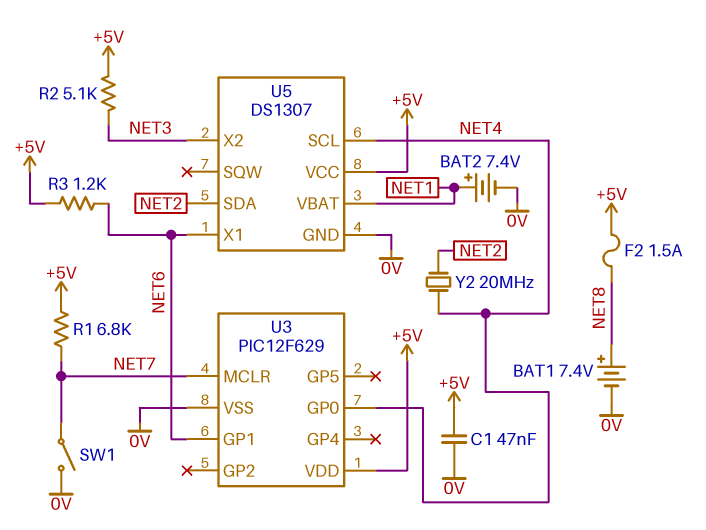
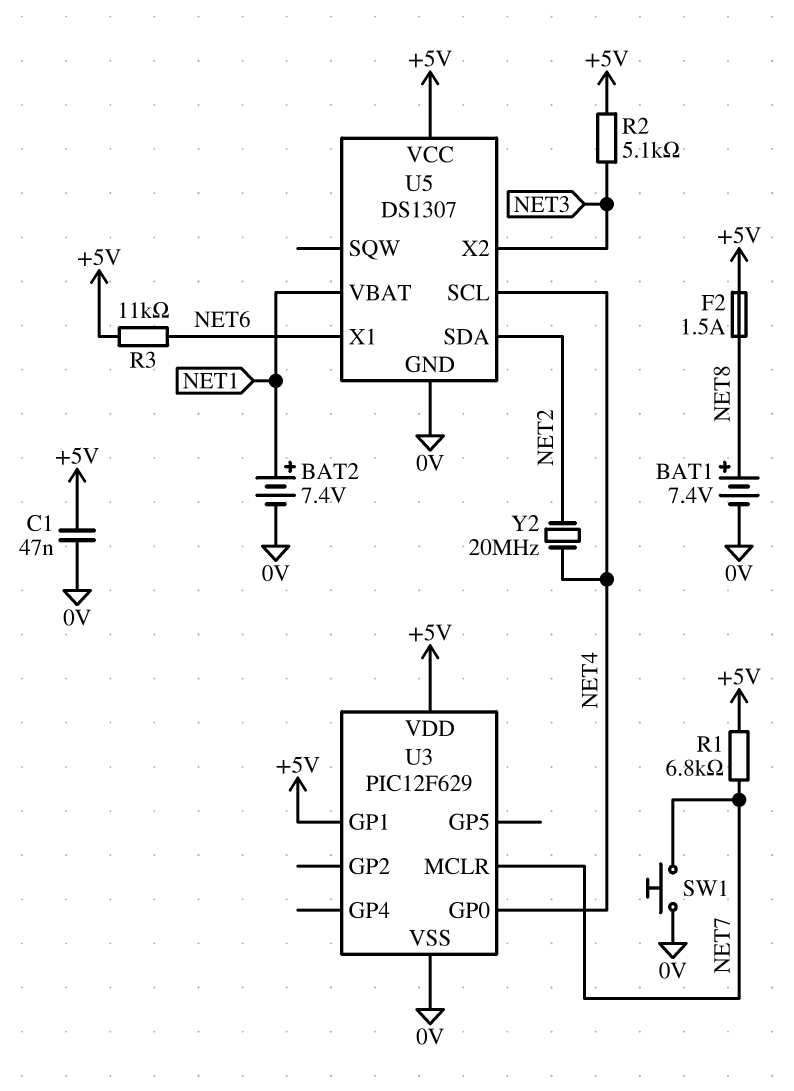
R3: 1.2k (+5V, NET6) -> 11k (+5V, NET6)
SW1: switch (0V, NET7) -> button (0V, NET7)
U3 pin GP1: NET6 -> +5V

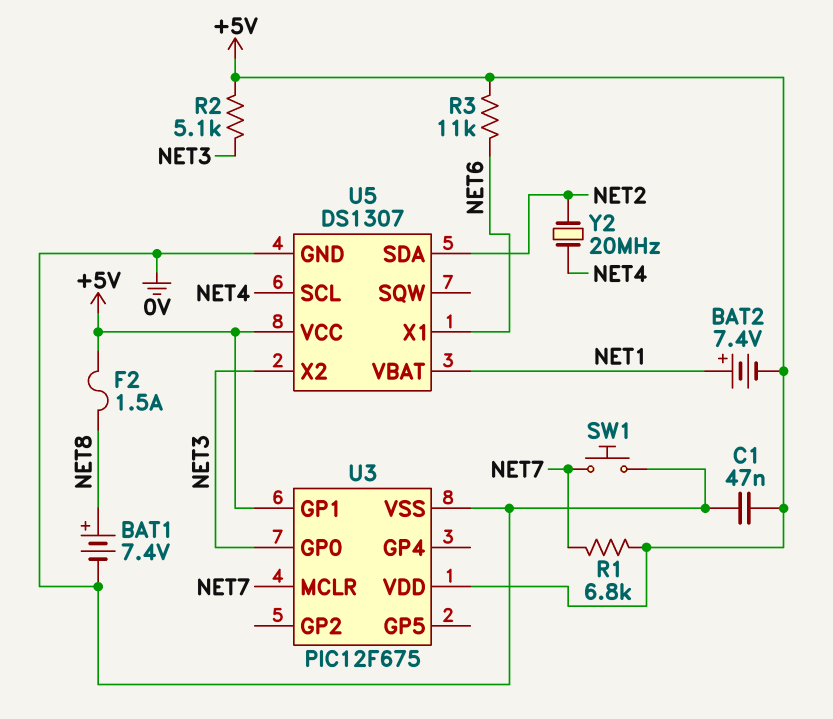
BAT2: 7.4V (plus NET1, minus 0V) -> 7.4V (plus NET1, minus +5V)
U3: PIC12F629 -> PIC12F675
U3 pin GP0: NET4 -> NET3

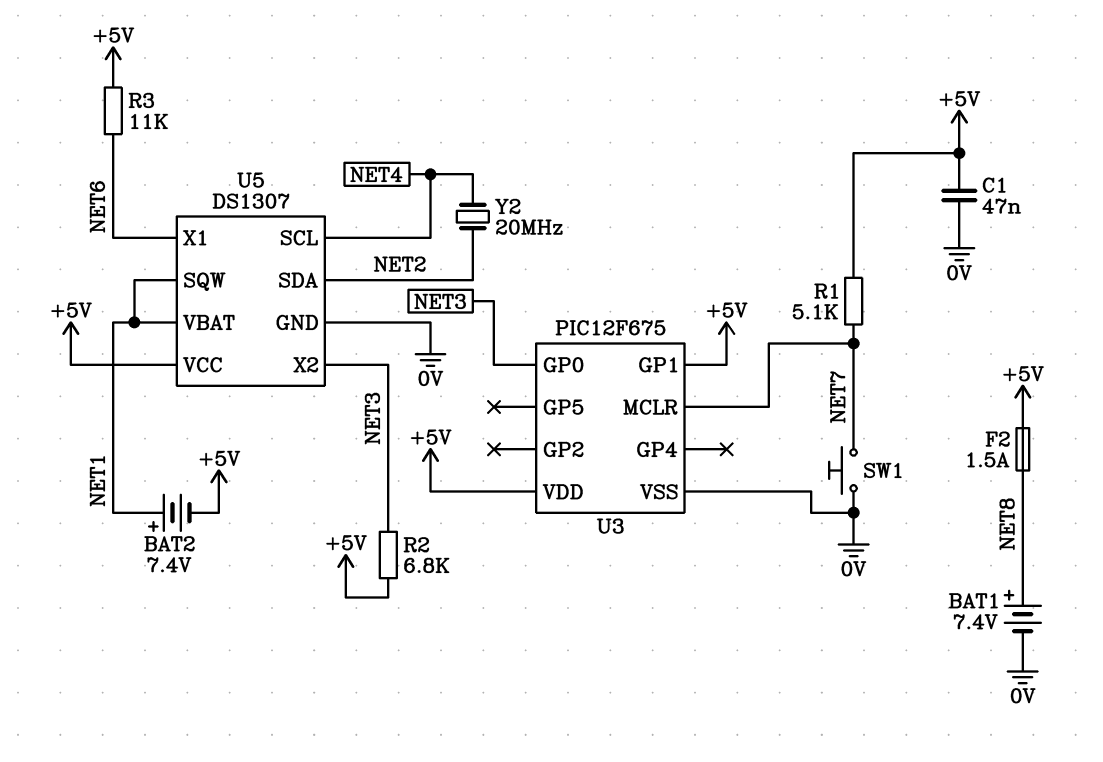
R1: 6.8k (+5V, NET7) -> 5.1k (+5V, NET7)
R2: 5.1k (+5V, NET3) -> 6.8k (+5V, NET3)
U5 pin SQW: none -> NET1

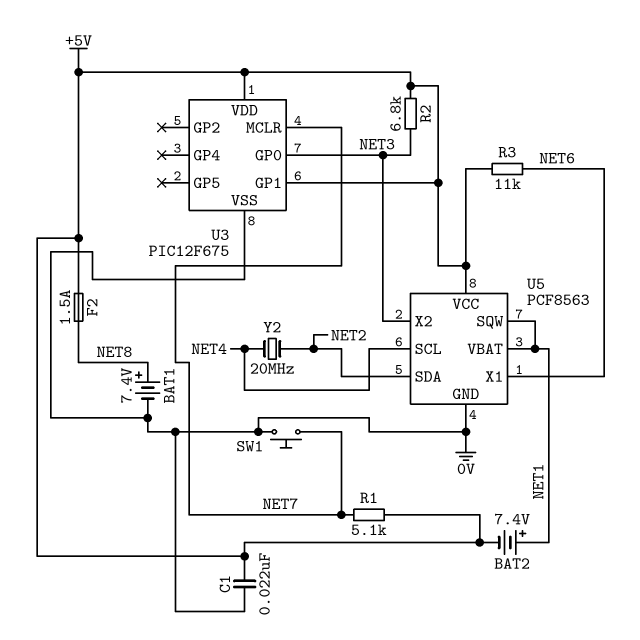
C1: 47nF (+5V, 0V) -> 22nF (+5V, 0V)
U5: DS1307 -> PCF8563

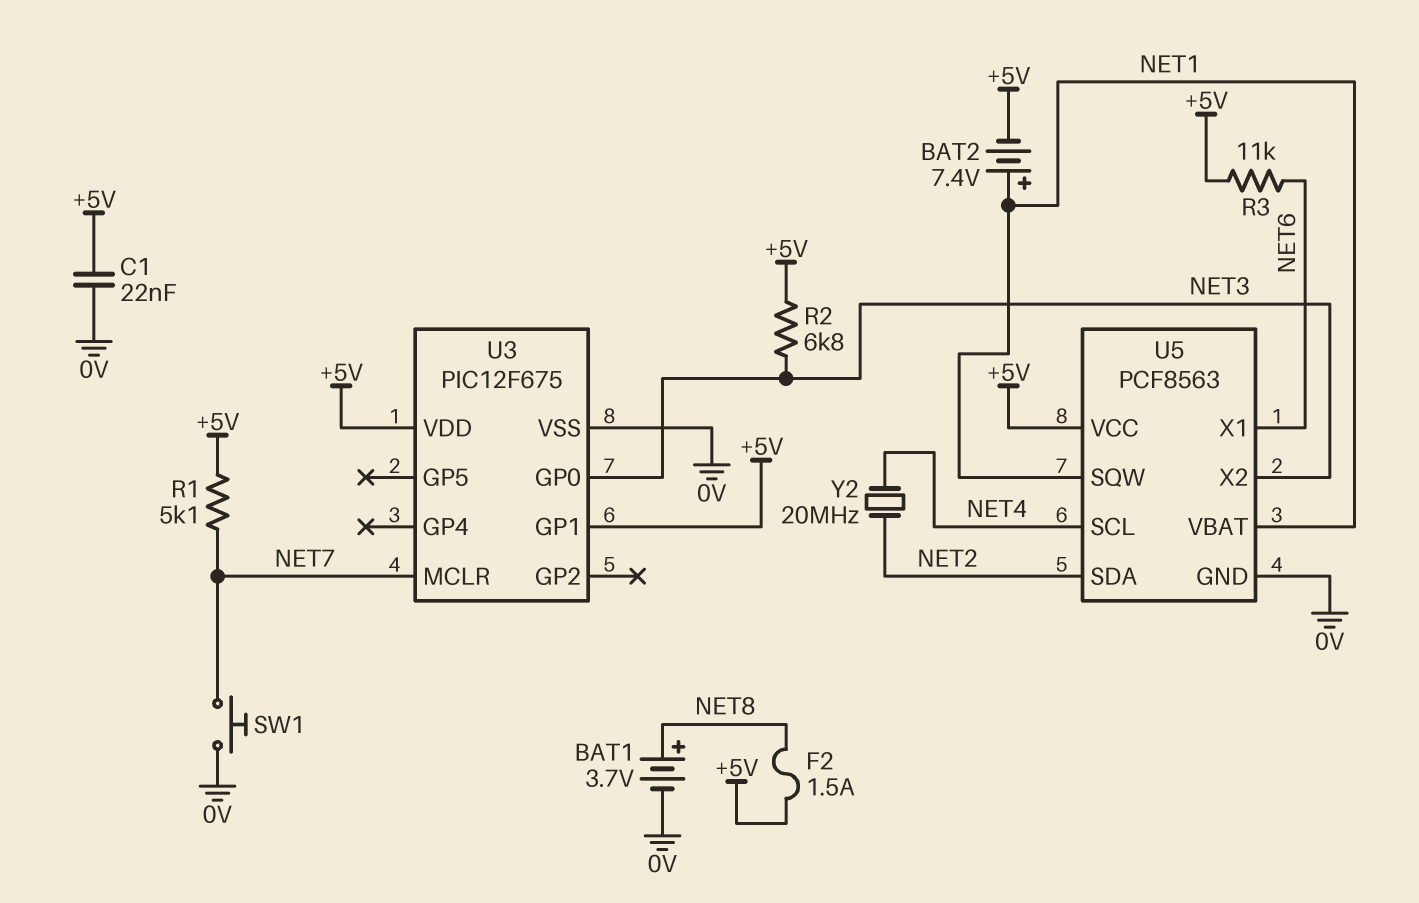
BAT1: 7.4V (plus NET8, minus 0V) -> 3.7V (plus NET8, minus 0V)

